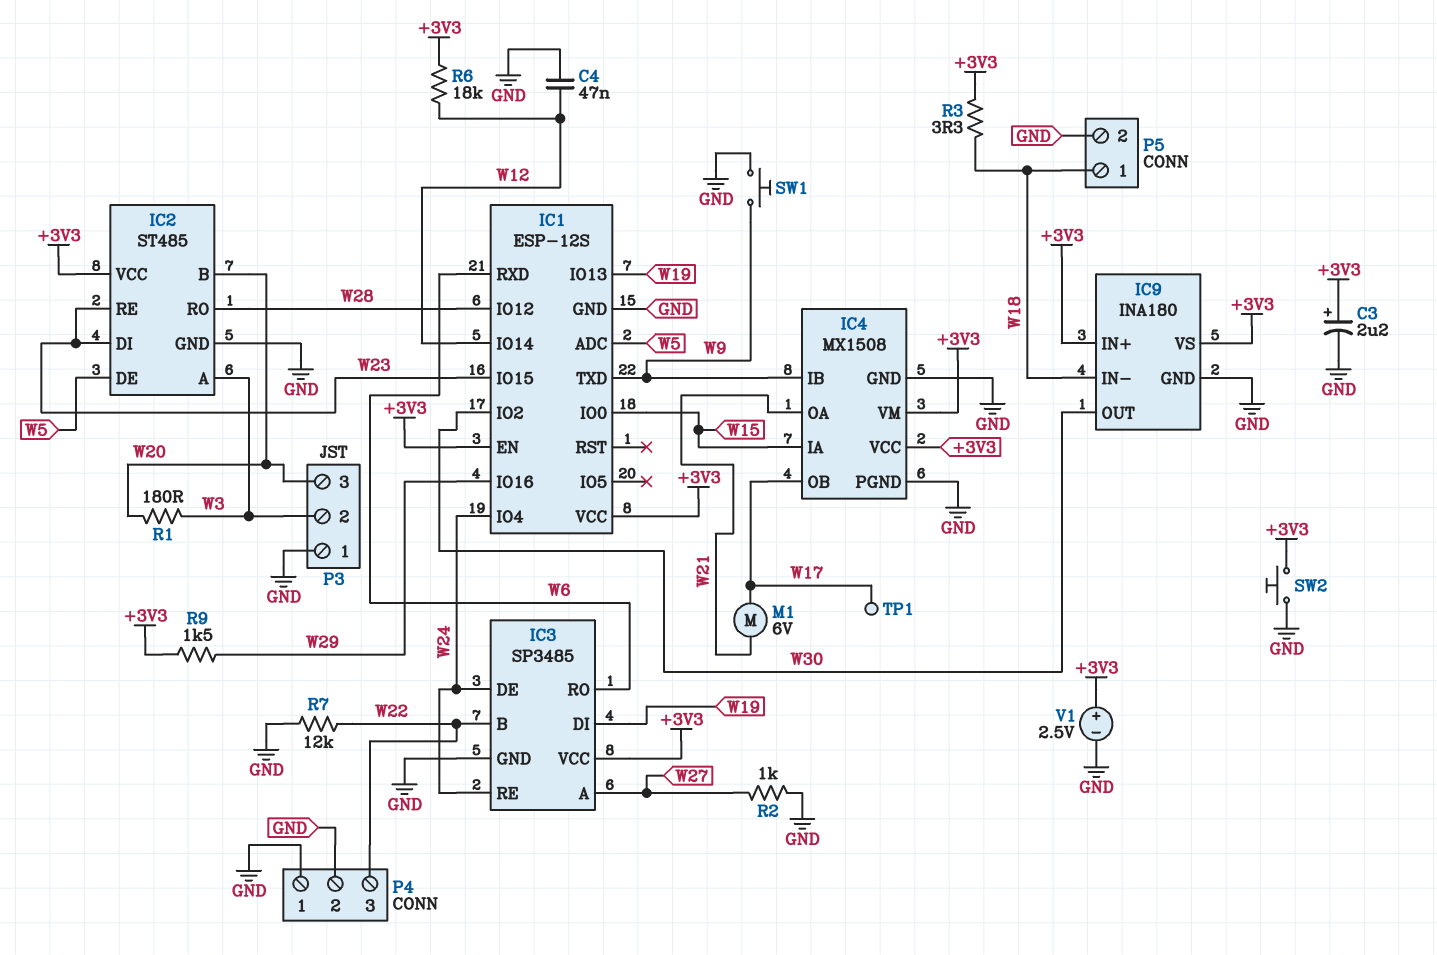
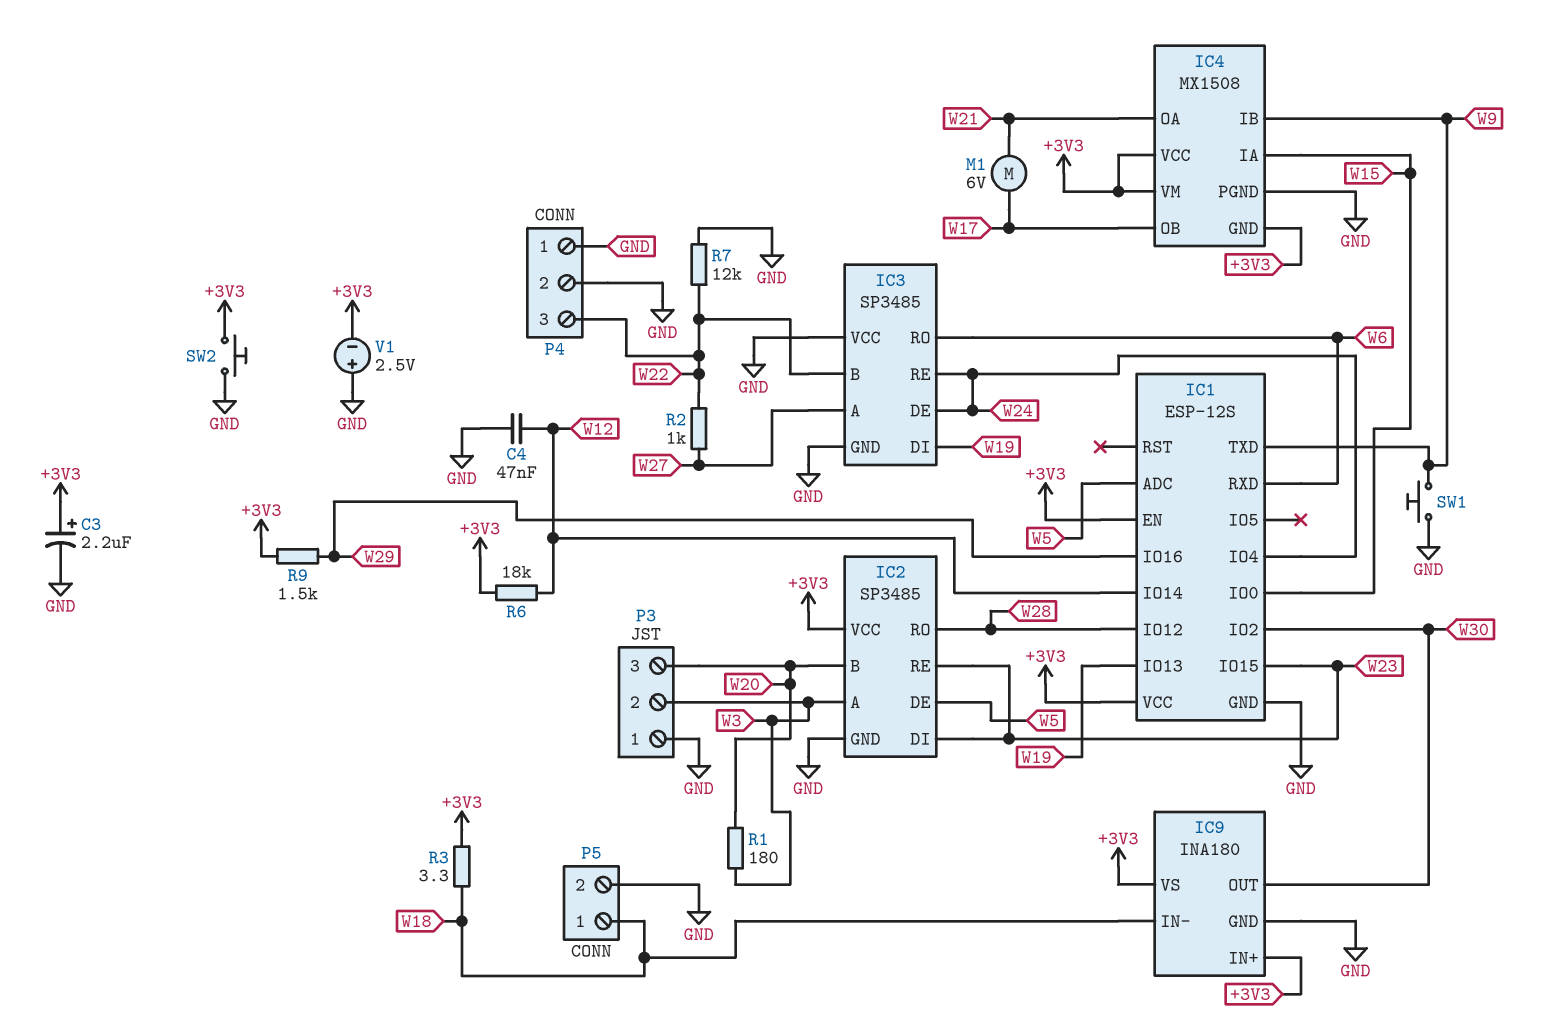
IC2: ST485 -> SP3485
IC3 pin VCC: +3V3 -> GND
IC4 pin GND: GND -> +3V3
R2: 1k (GND, W27) -> 1k (W22, W27)
TP1: test point (W17) -> none
V1: 2.5V (plus +3V3, minus GND) -> 2.5V (plus GND, minus +3V3)

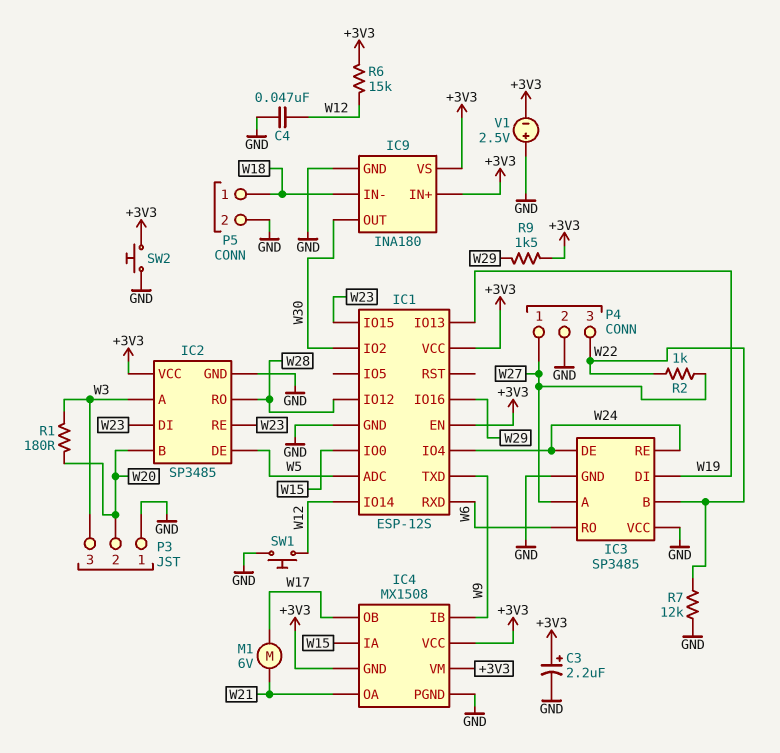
P3 pin 2: W3 -> W20
P3 pin 3: W20 -> W3
P4 pin 1: GND -> W27
R3: 3.3 (+3V3, W18) -> none
R6: 18k (+3V3, W12) -> 15k (+3V3, W12)
SW1: button (GND, W9) -> button (GND, W12)

